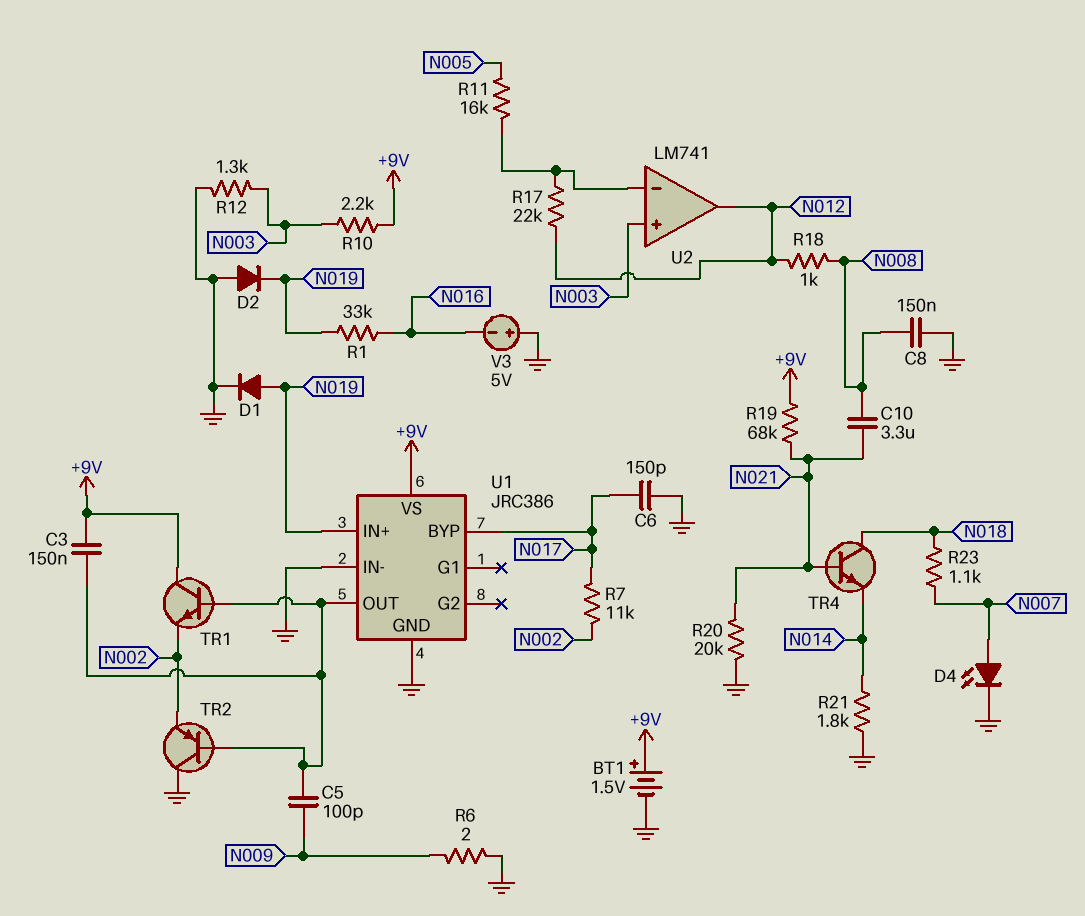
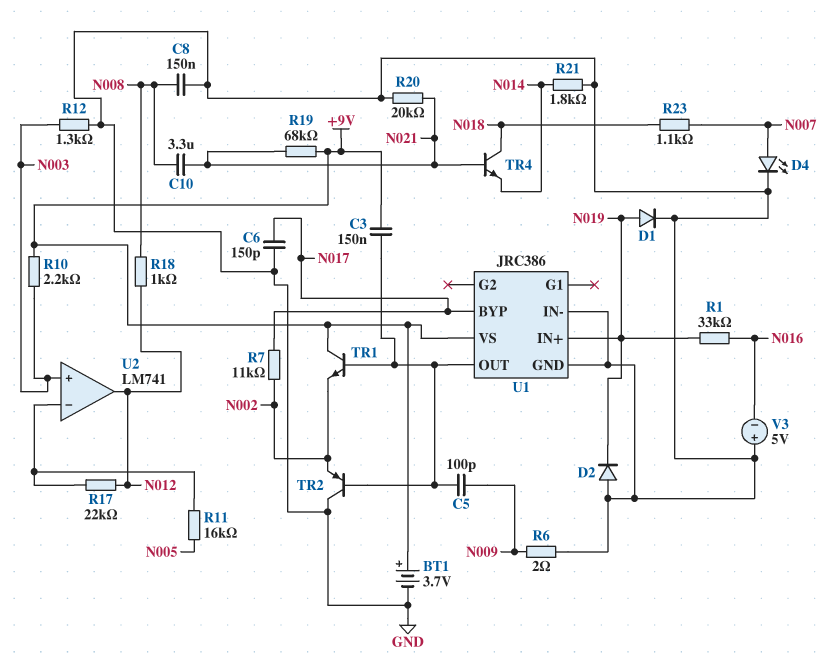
BT1: 1.5V (plus +9V, minus GND) -> 3.7V (plus +9V, minus GND)

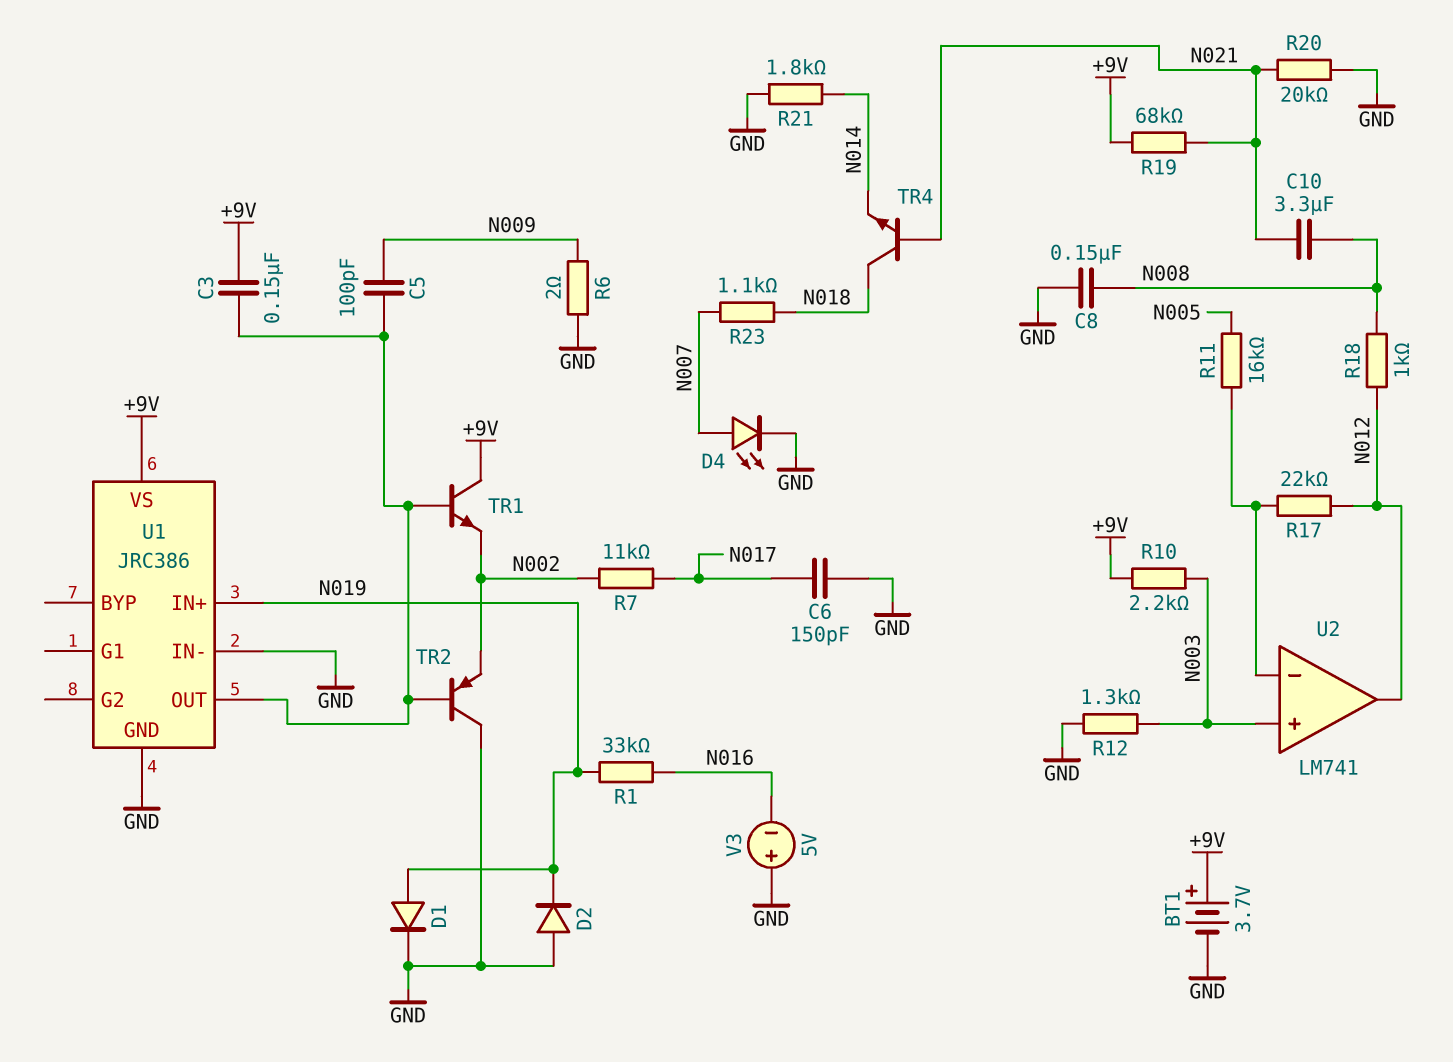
U1 pin BYP: N017 -> none

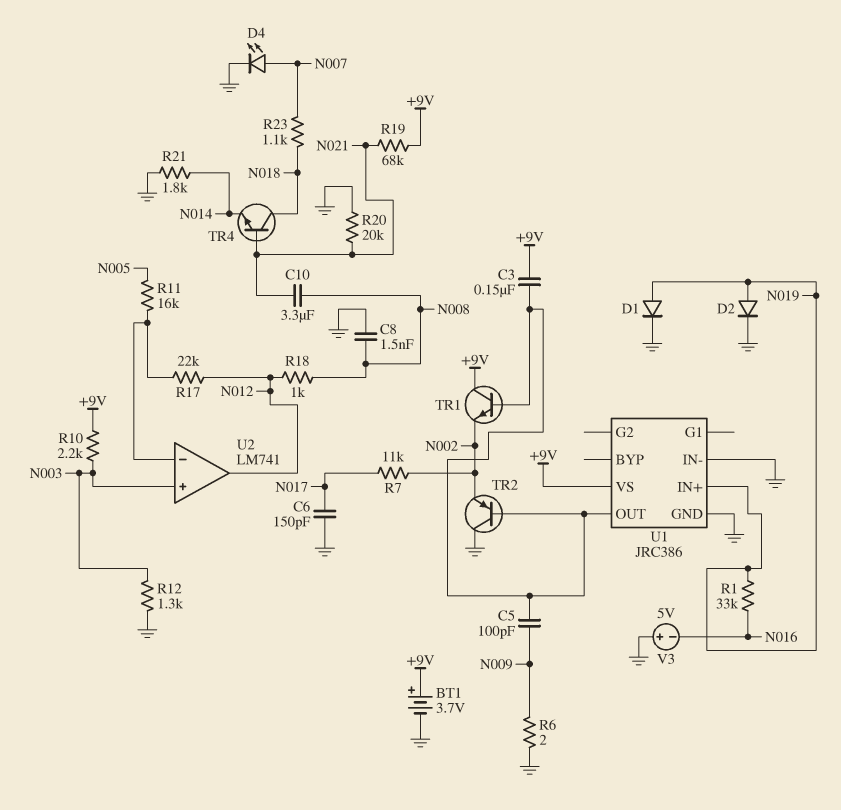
C8: 150nF (GND, N008) -> 1.5nF (GND, N008)
D2: diode (A GND, K N019) -> diode (A N019, K GND)

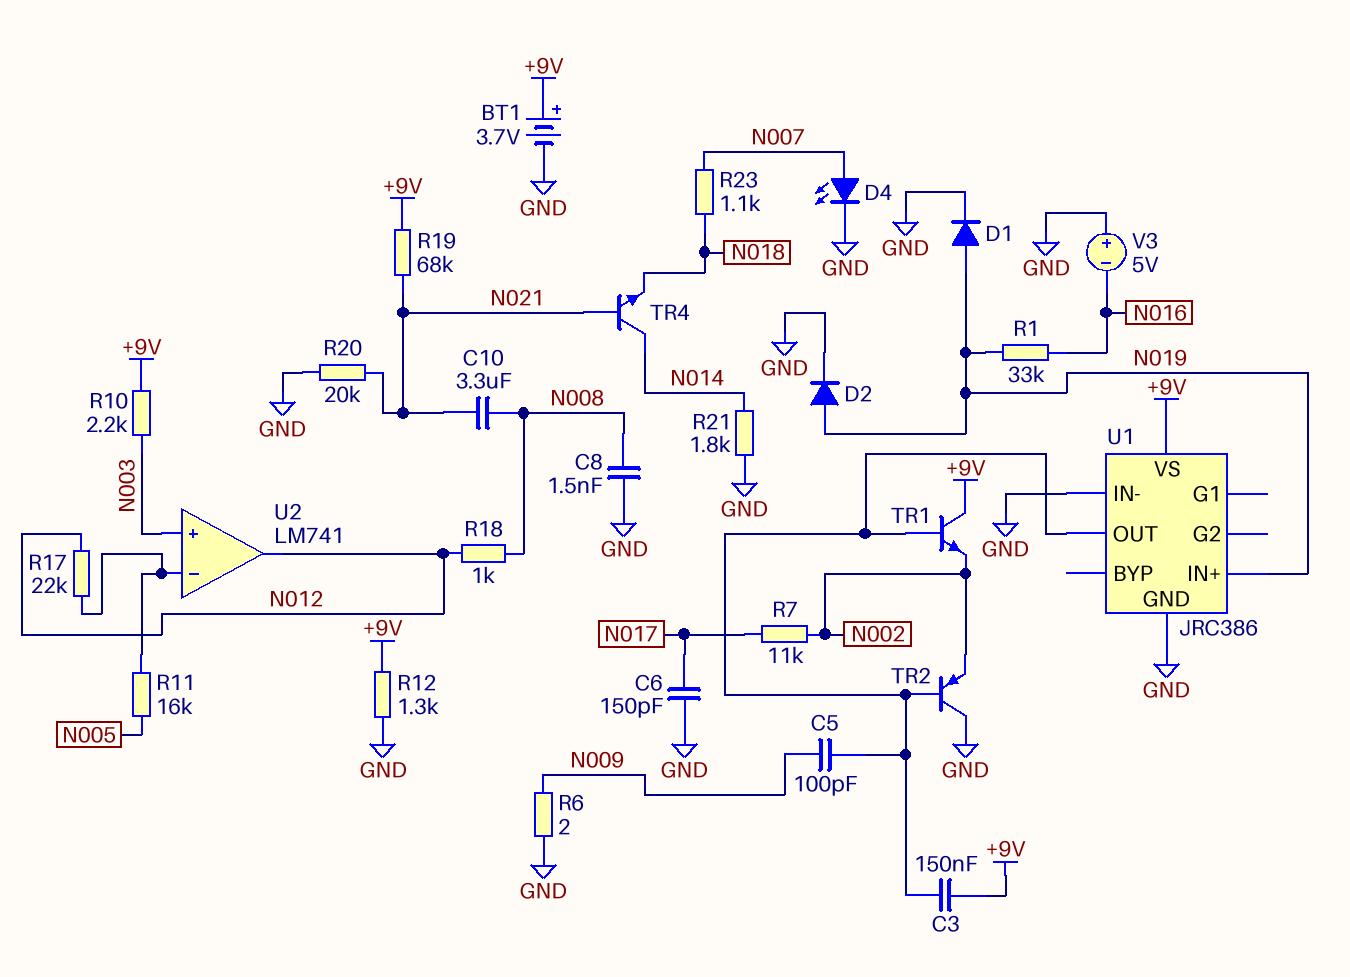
R12: 1.3k (GND, N003) -> 1.3k (+9V, GND)
TR4: NPN (B N021, C N018, E N014) -> NPN (B N021, C N014, E N018)

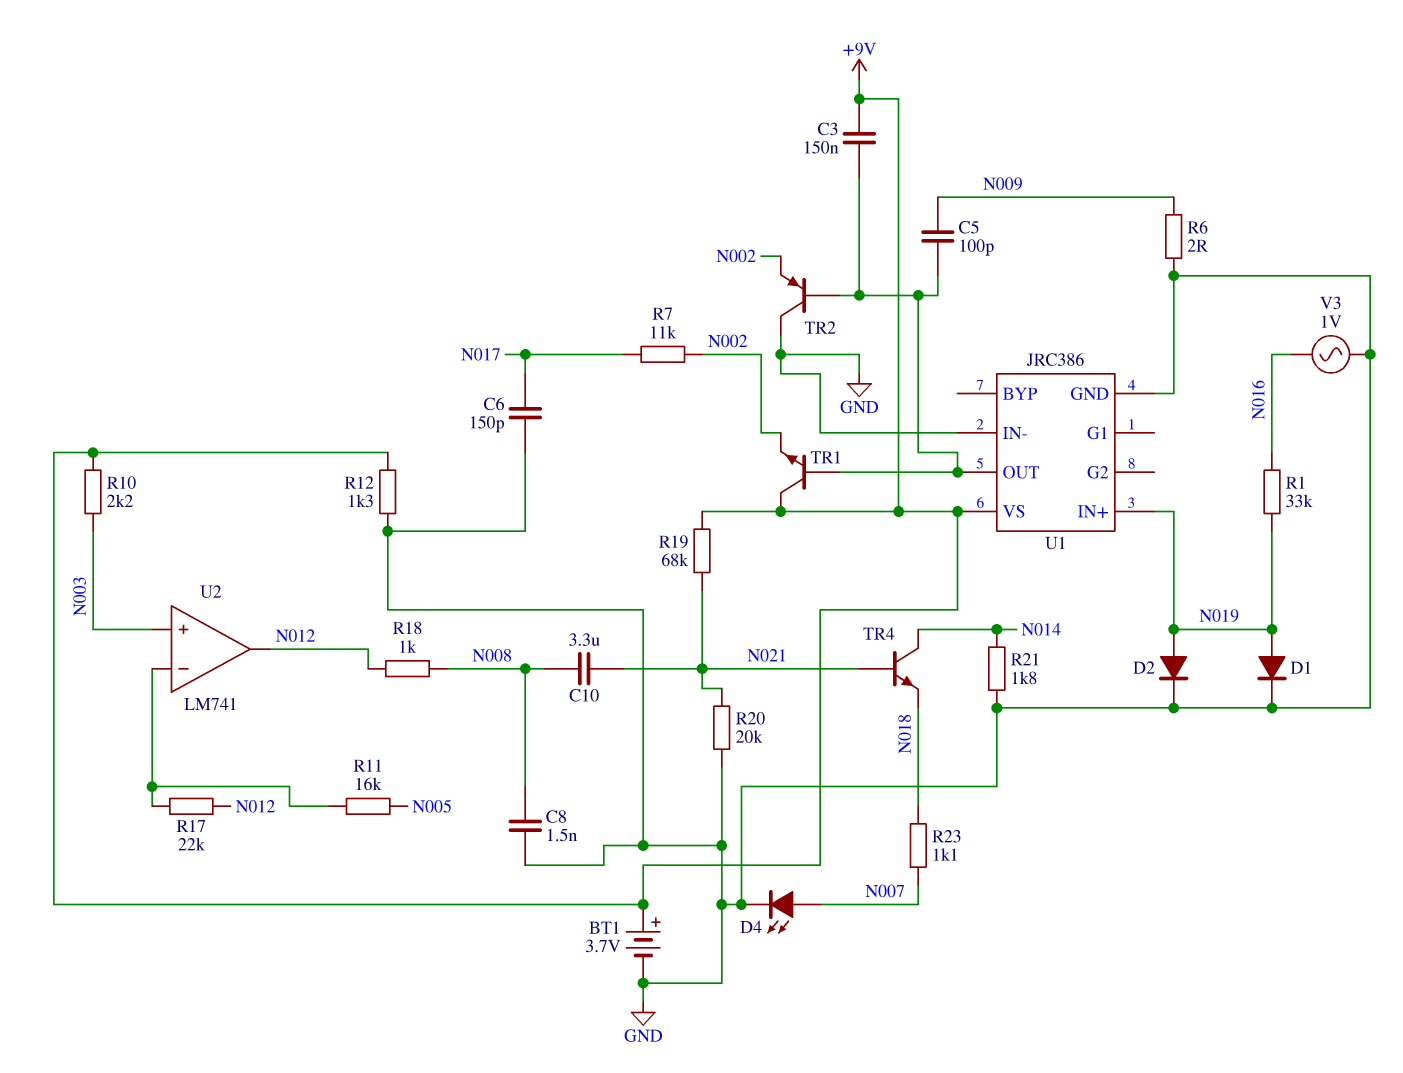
V3: 5V (plus GND, minus N016) -> AC 1V (GND, N016)

